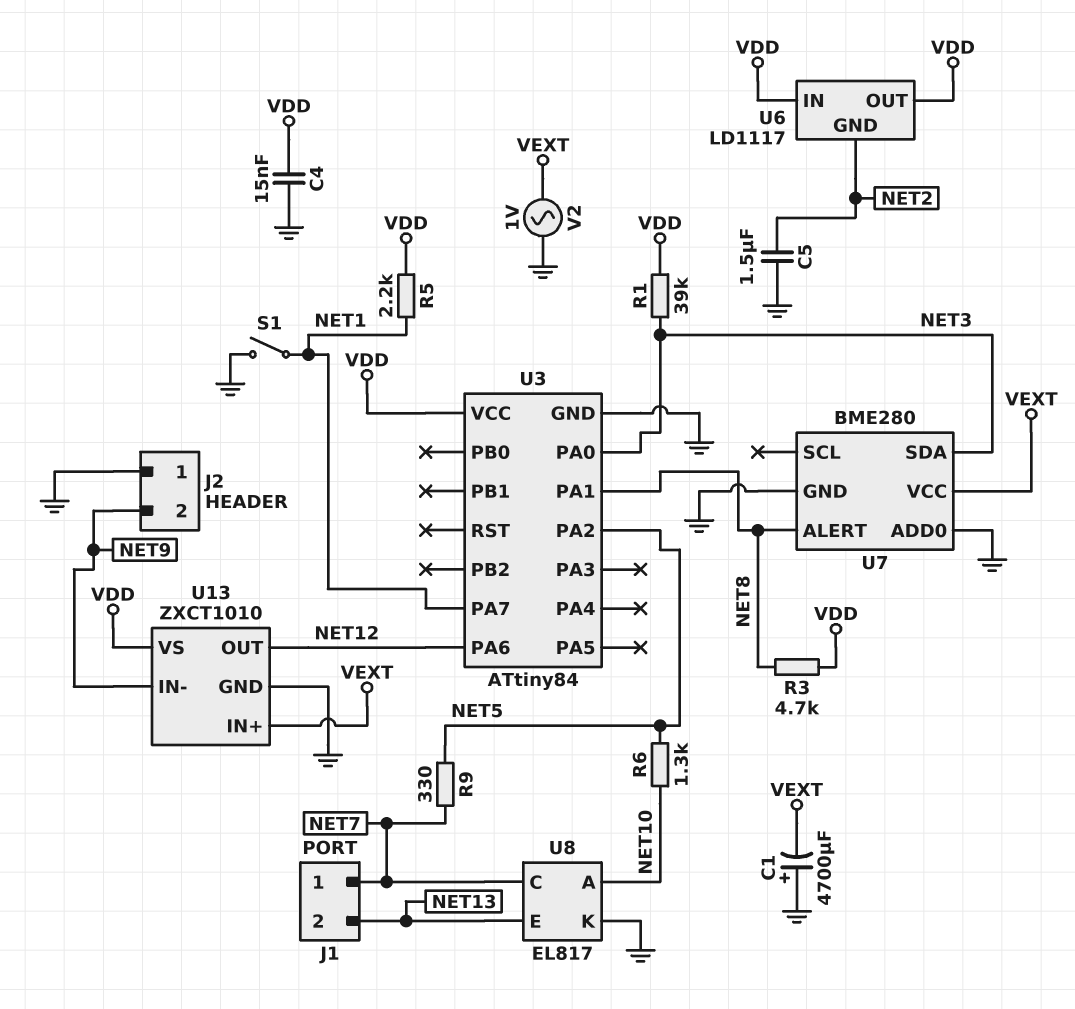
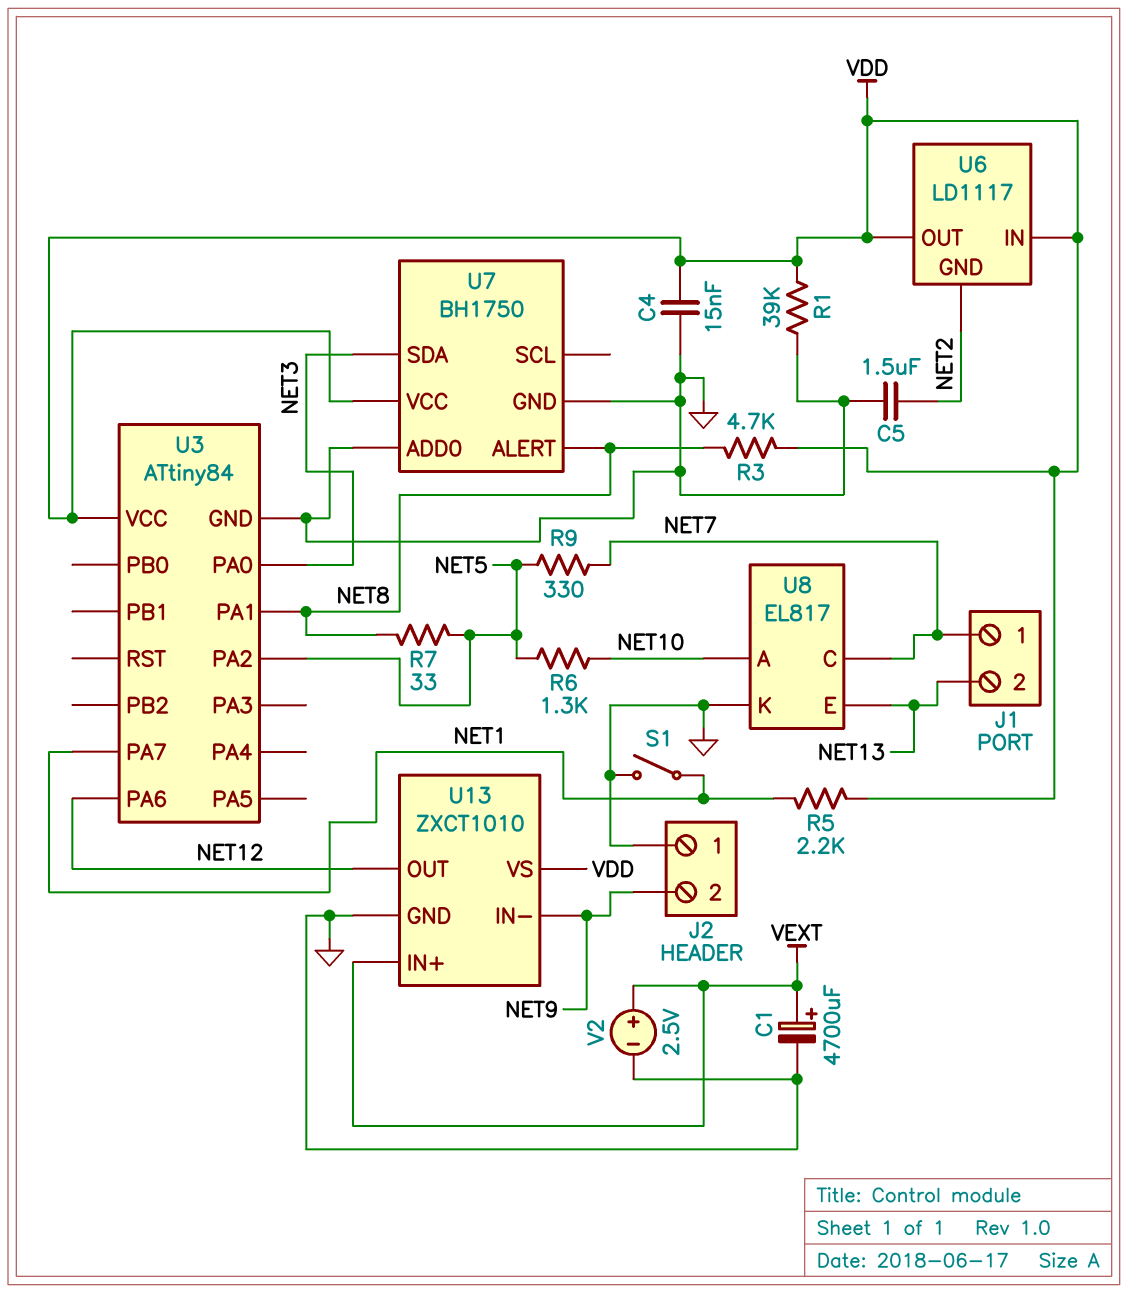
C1: 4700uF (plus GND, minus VEXT) -> 4700uF (plus VEXT, minus GND)
R1: 39k (NET3, VDD) -> 39k (GND, VDD)
R7: none -> 33 (NET5, NET8)
U7: BME280 -> BH1750
U7 pin VCC: VEXT -> VDD
V2: AC 1V (GND, VEXT) -> 2.5V (plus VEXT, minus GND)

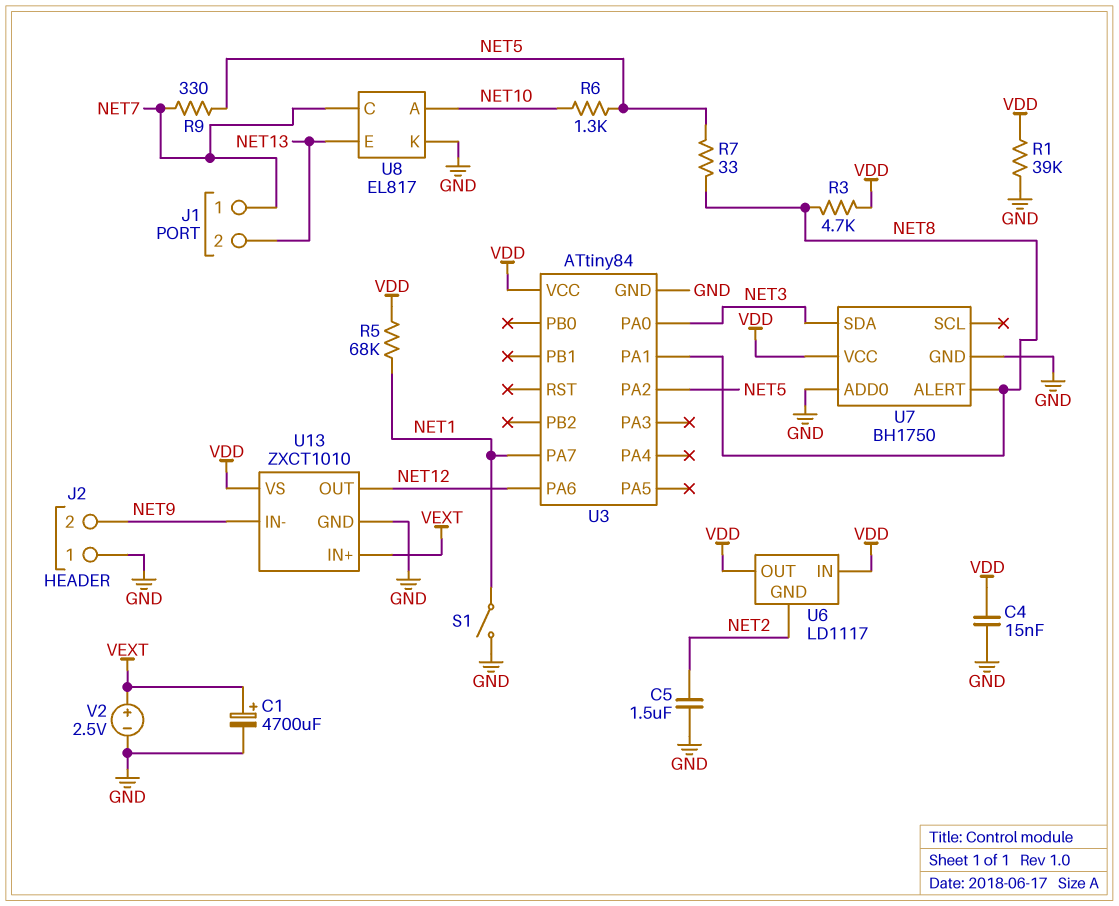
R5: 2.2k (NET1, VDD) -> 68k (NET1, VDD)

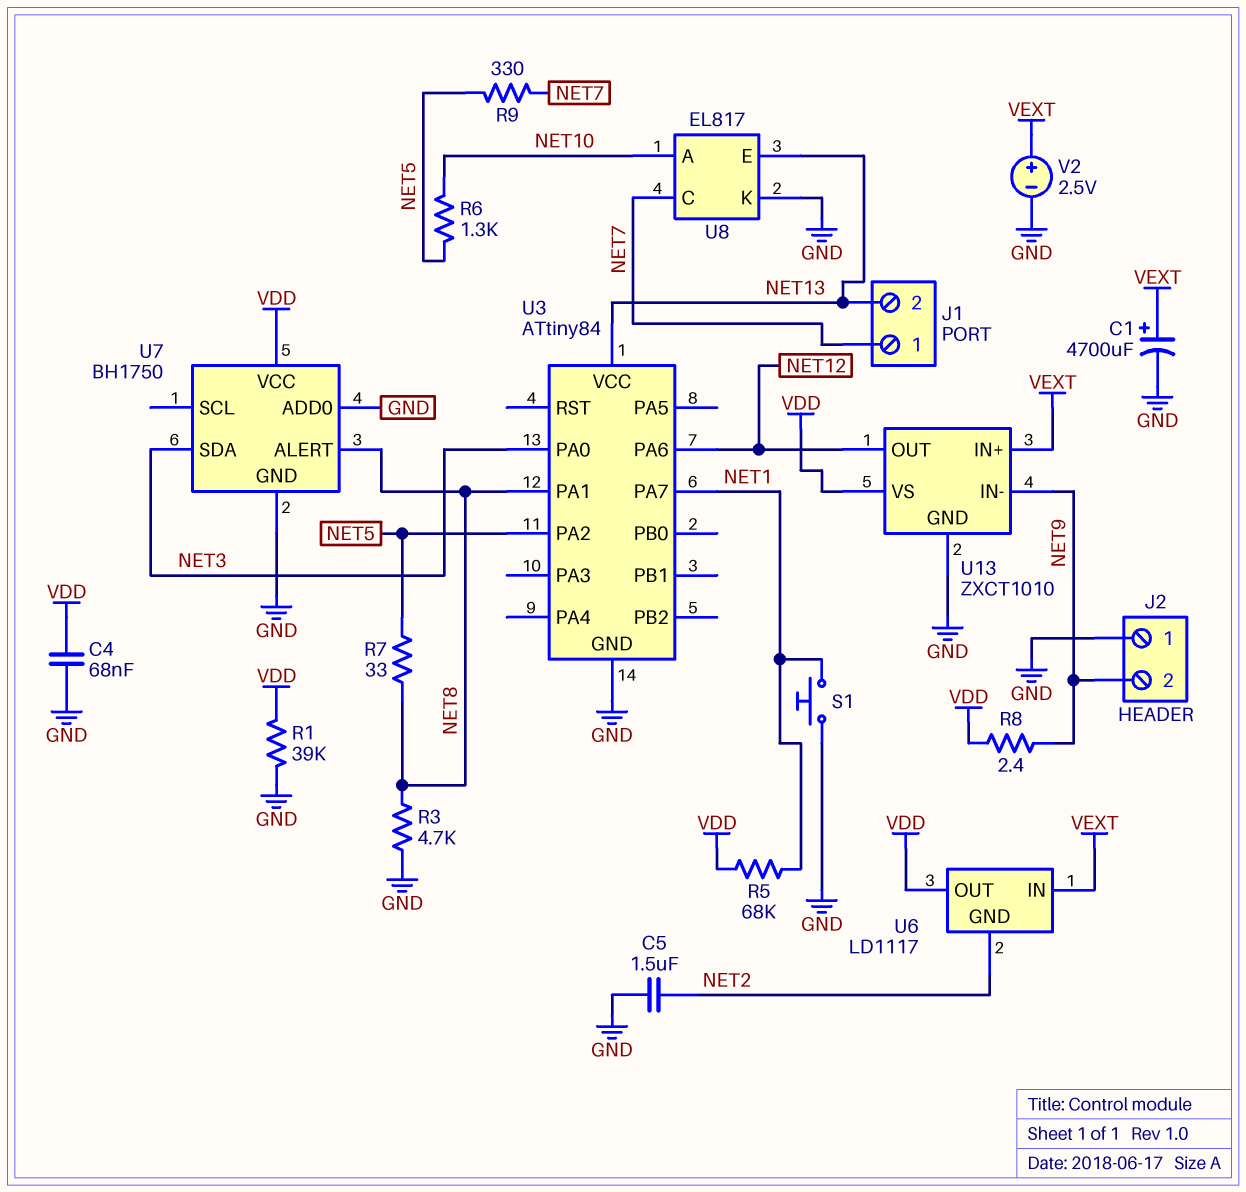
C4: 15nF (GND, VDD) -> 68nF (GND, VDD)
R3: 4.7k (NET8, VDD) -> 4.7k (GND, NET8)
R8: none -> 2.4 (NET9, VDD)
S1: switch (GND, NET1) -> button (GND, NET1)
U3 pin VCC: VDD -> NET13
U6 pin IN: VDD -> VEXT

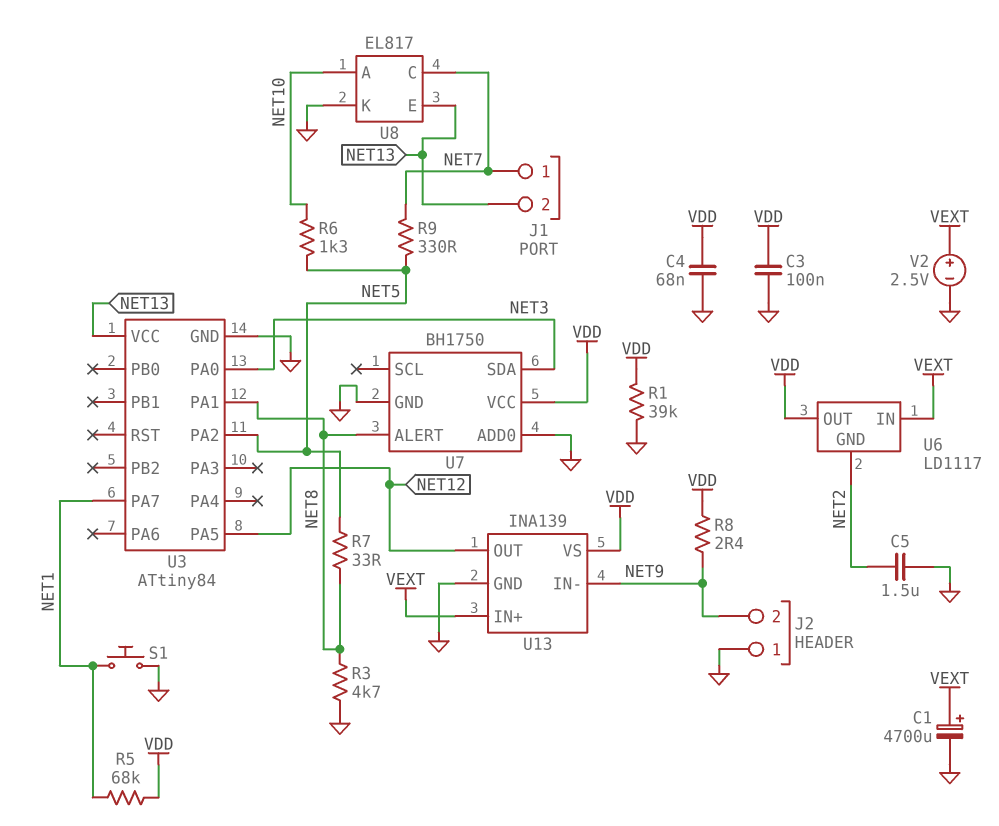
C3: none -> 100nF (GND, VDD)
U3 pin PA5: none -> NET12
U3 pin PA6: NET12 -> none
U13: ZXCT1010 -> INA139

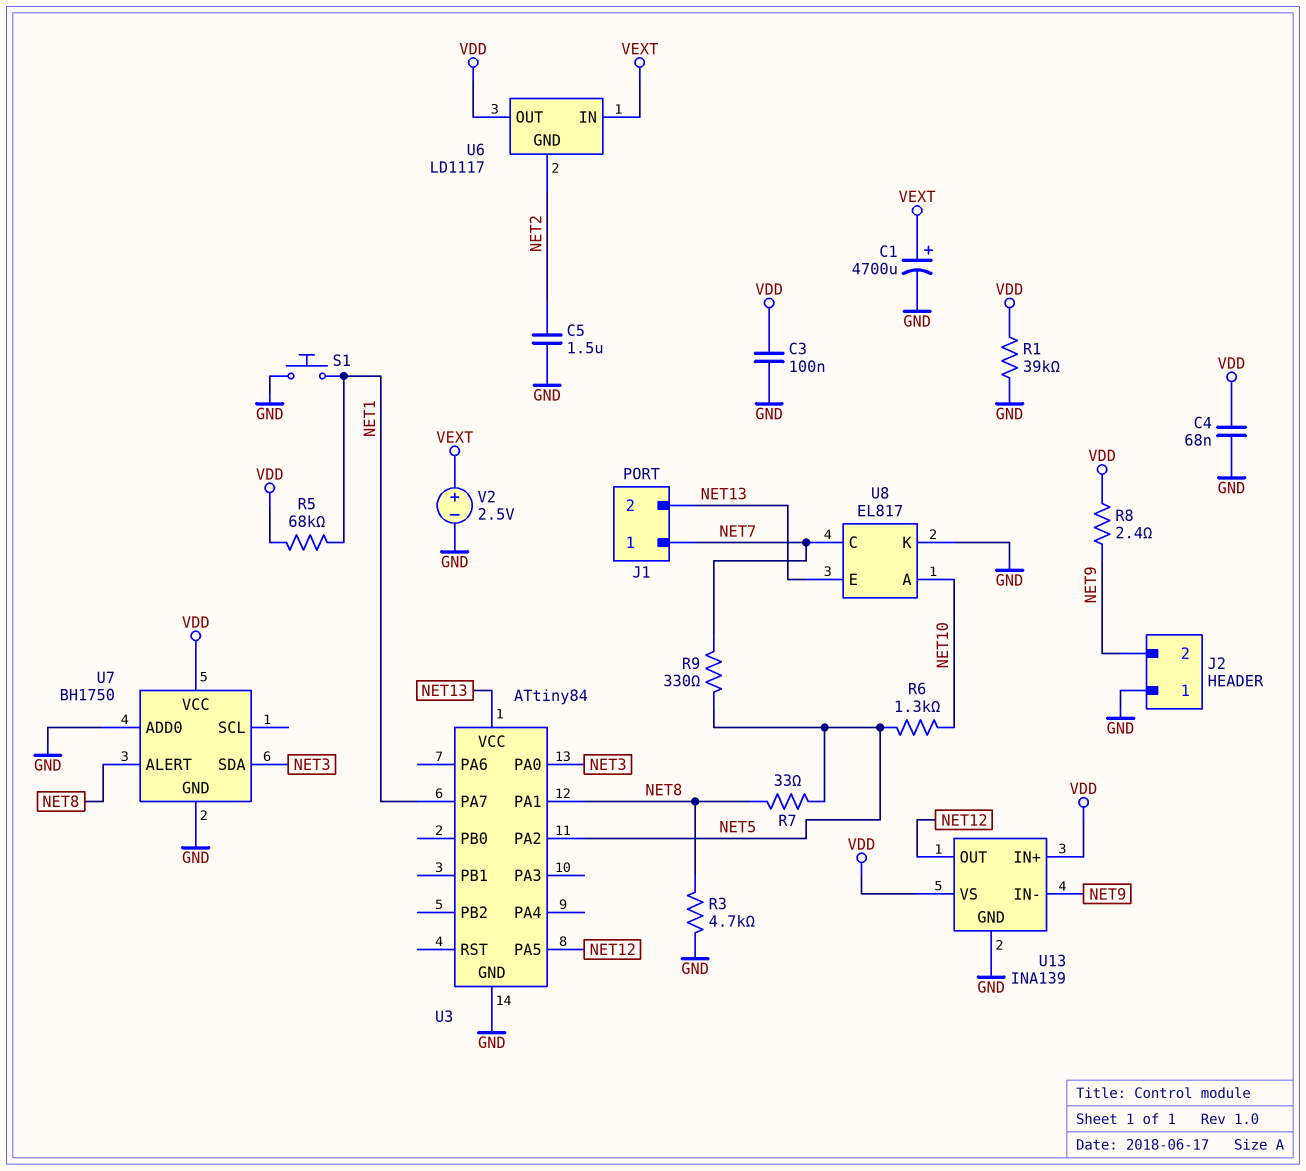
U13 pin IN+: VEXT -> VDD

